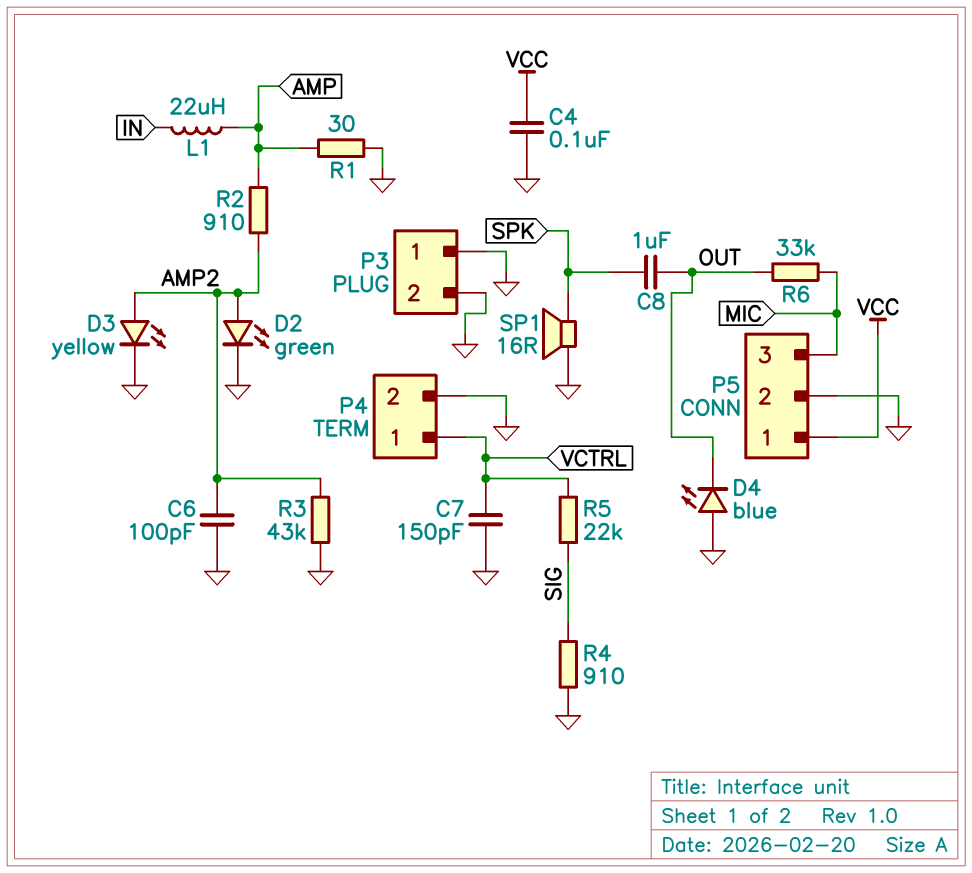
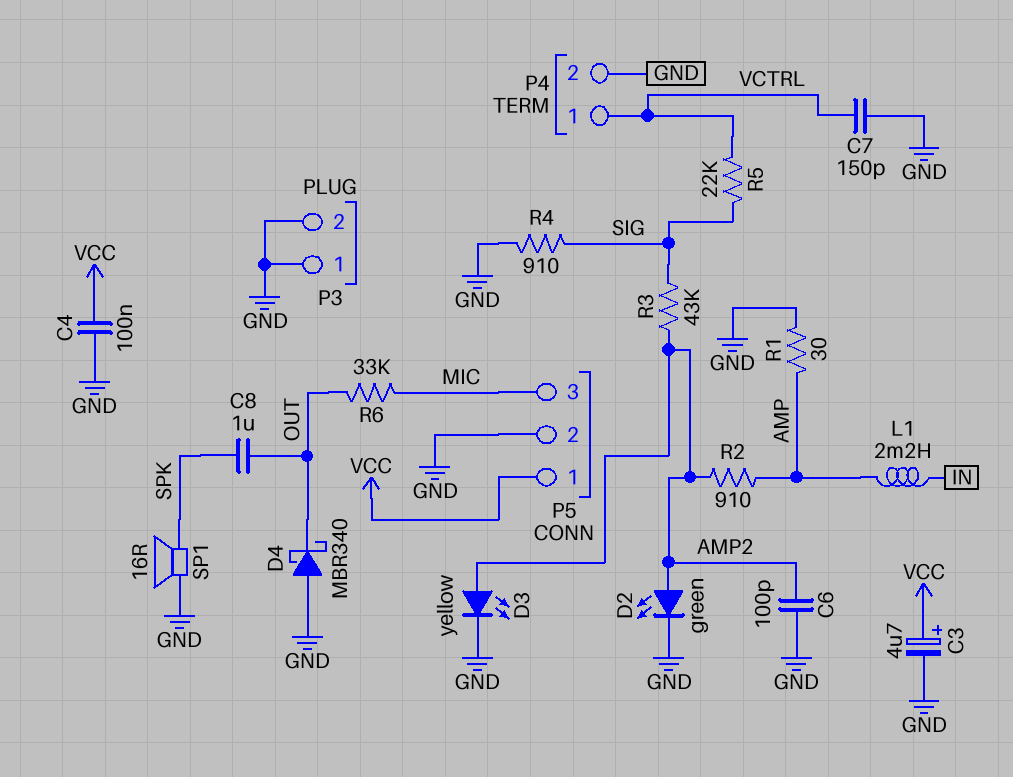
C3: none -> 4.7uF (plus VCC, minus GND)
D4: LED blue (A GND, K OUT) -> schottky MBR340 (A GND, K OUT)
L1: 22uH (AMP, IN) -> 2.2mH (AMP, IN)
R3: 43k (AMP2, GND) -> 43k (AMP2, SIG)

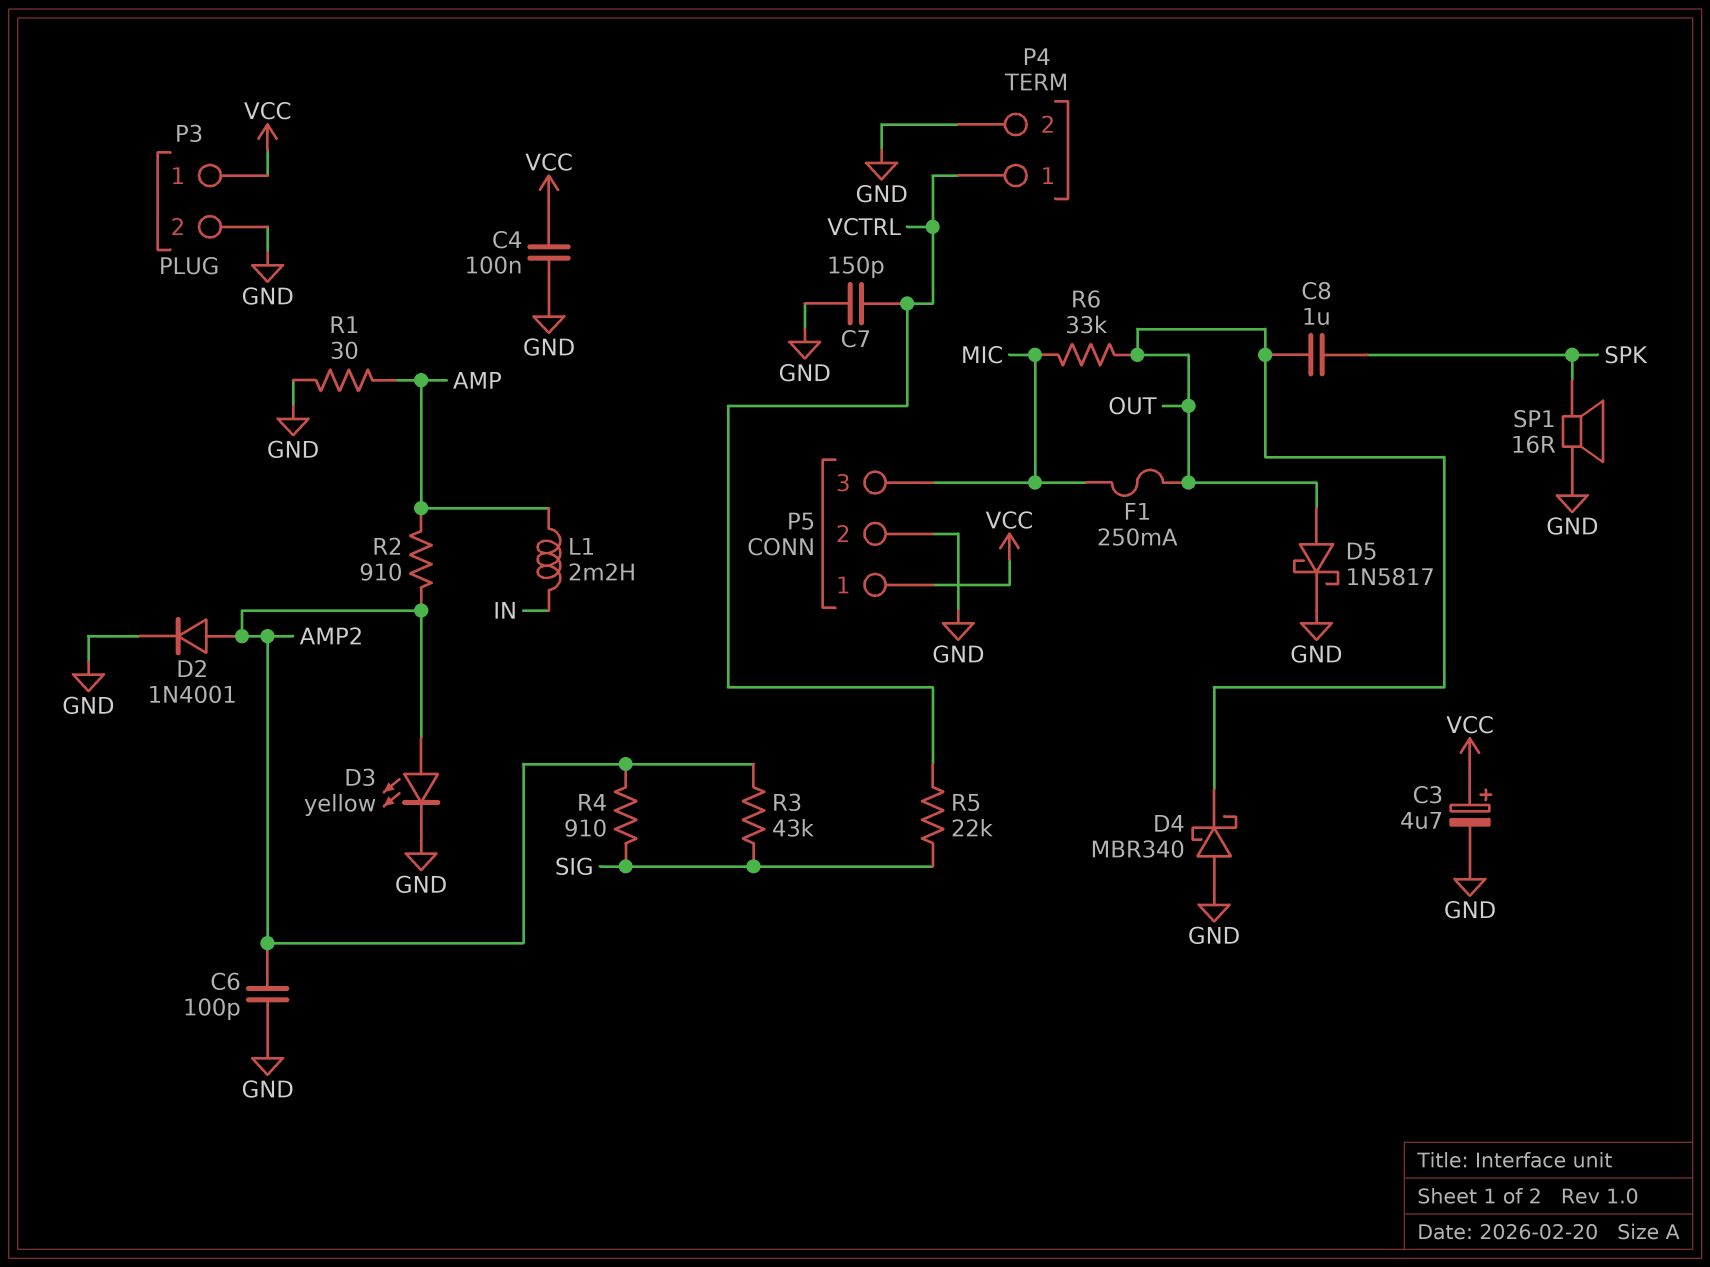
D2: LED green (A AMP2, K GND) -> diode 1N4001 (A AMP2, K GND)
D5: none -> schottky 1N5817 (A OUT, K GND)
F1: none -> 250mA (MIC, OUT)
P3 pin 1: GND -> VCC
R4: 910 (GND, SIG) -> 910 (AMP2, SIG)

